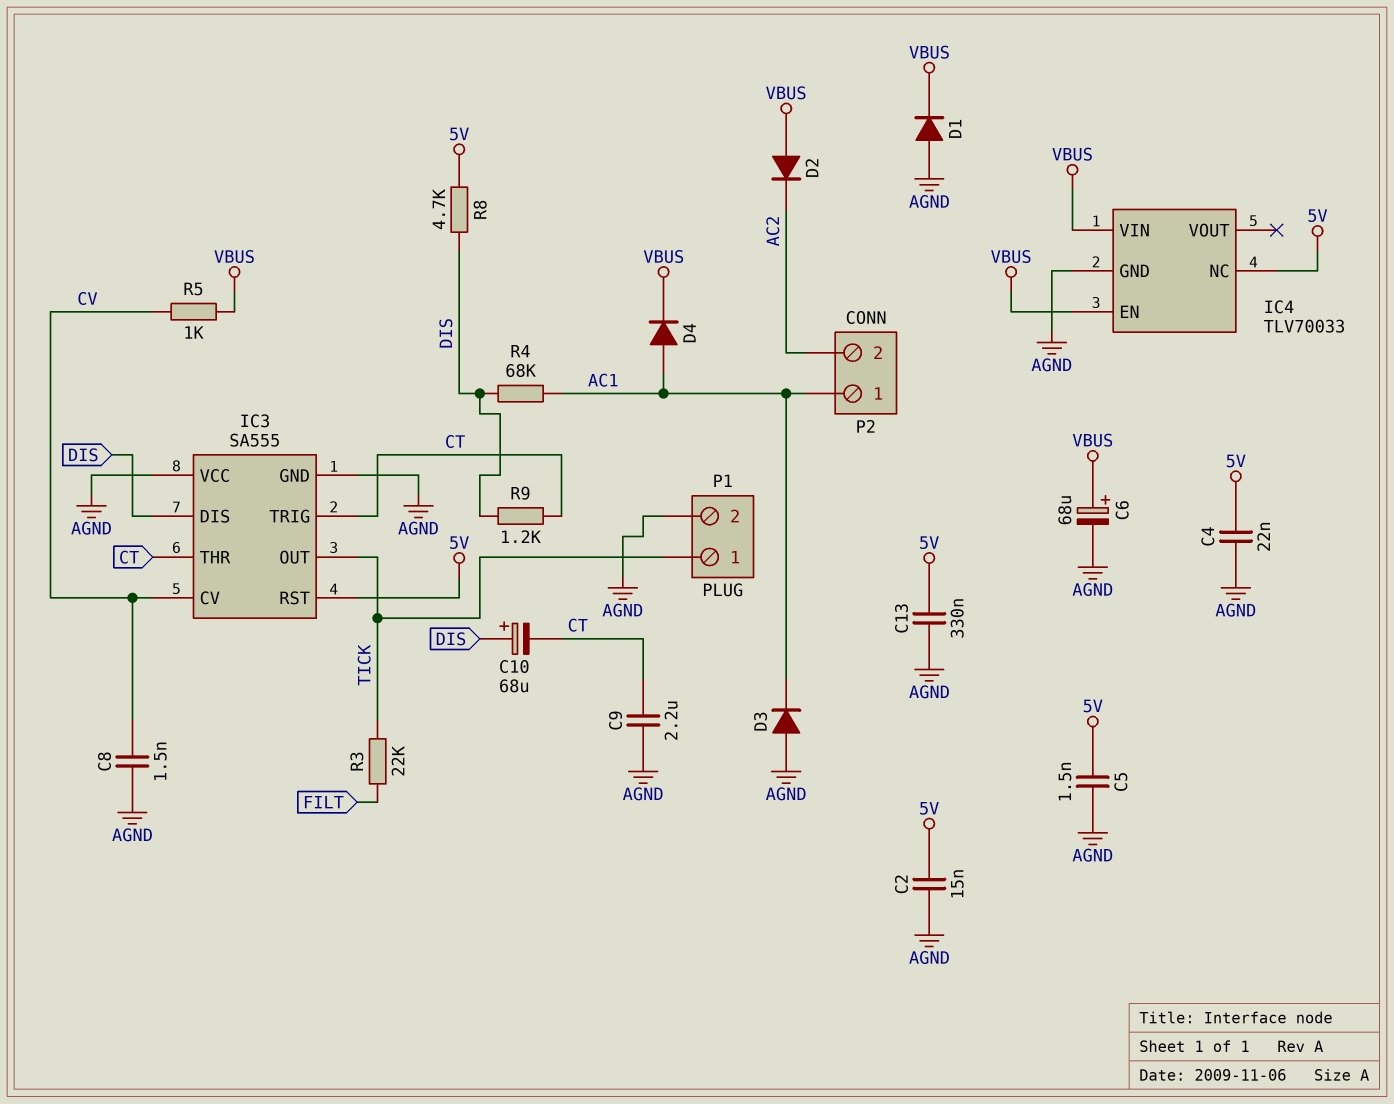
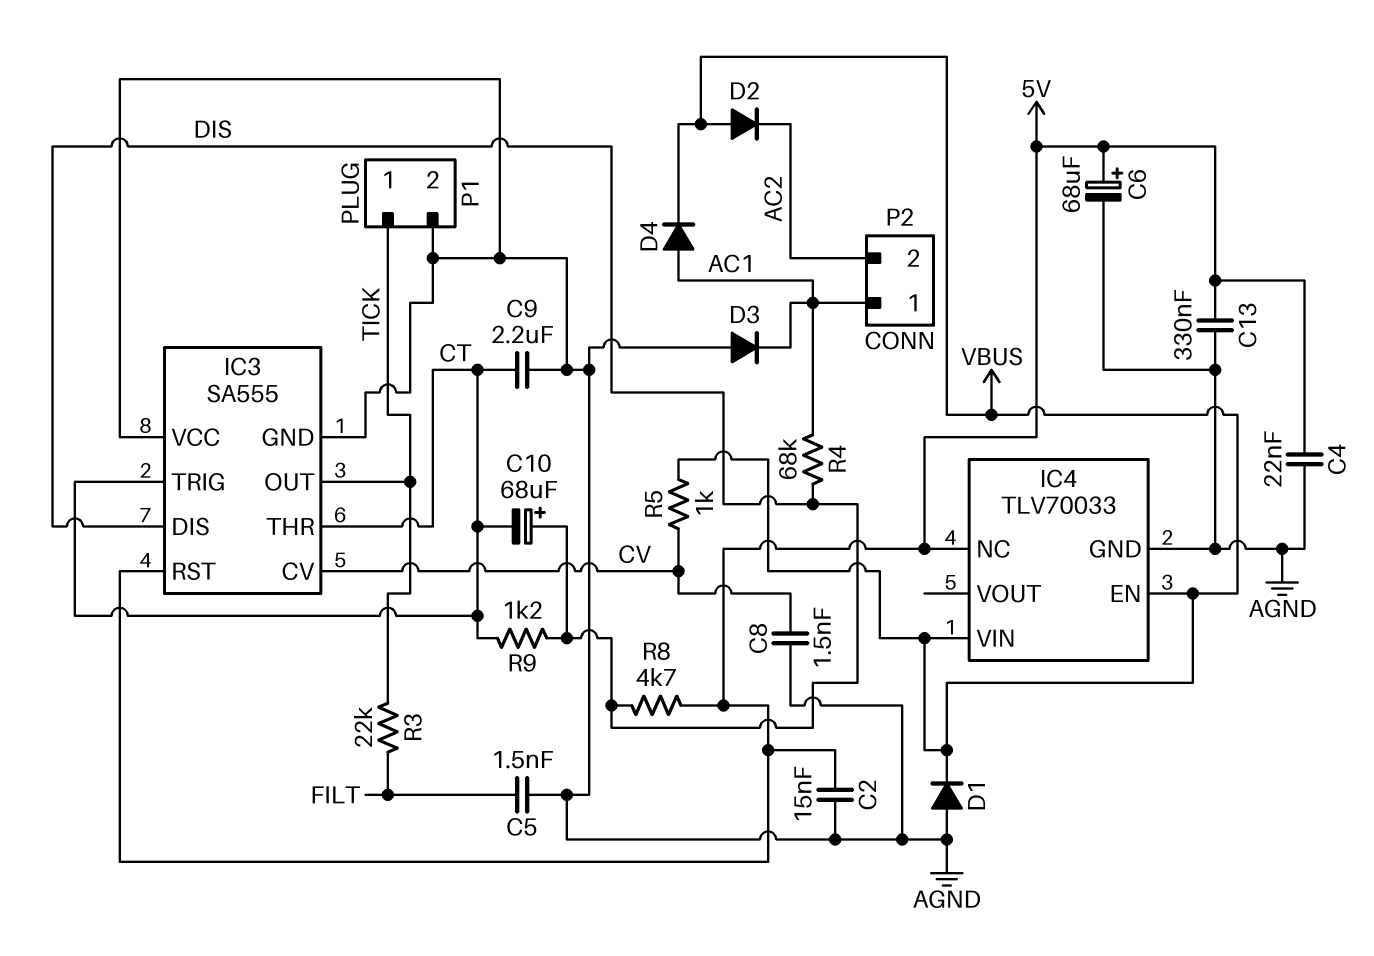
C5: 1.5nF (5V, AGND) -> 1.5nF (AGND, FILT)
C6: 68uF (plus VBUS, minus AGND) -> 68uF (plus 5V, minus AGND)

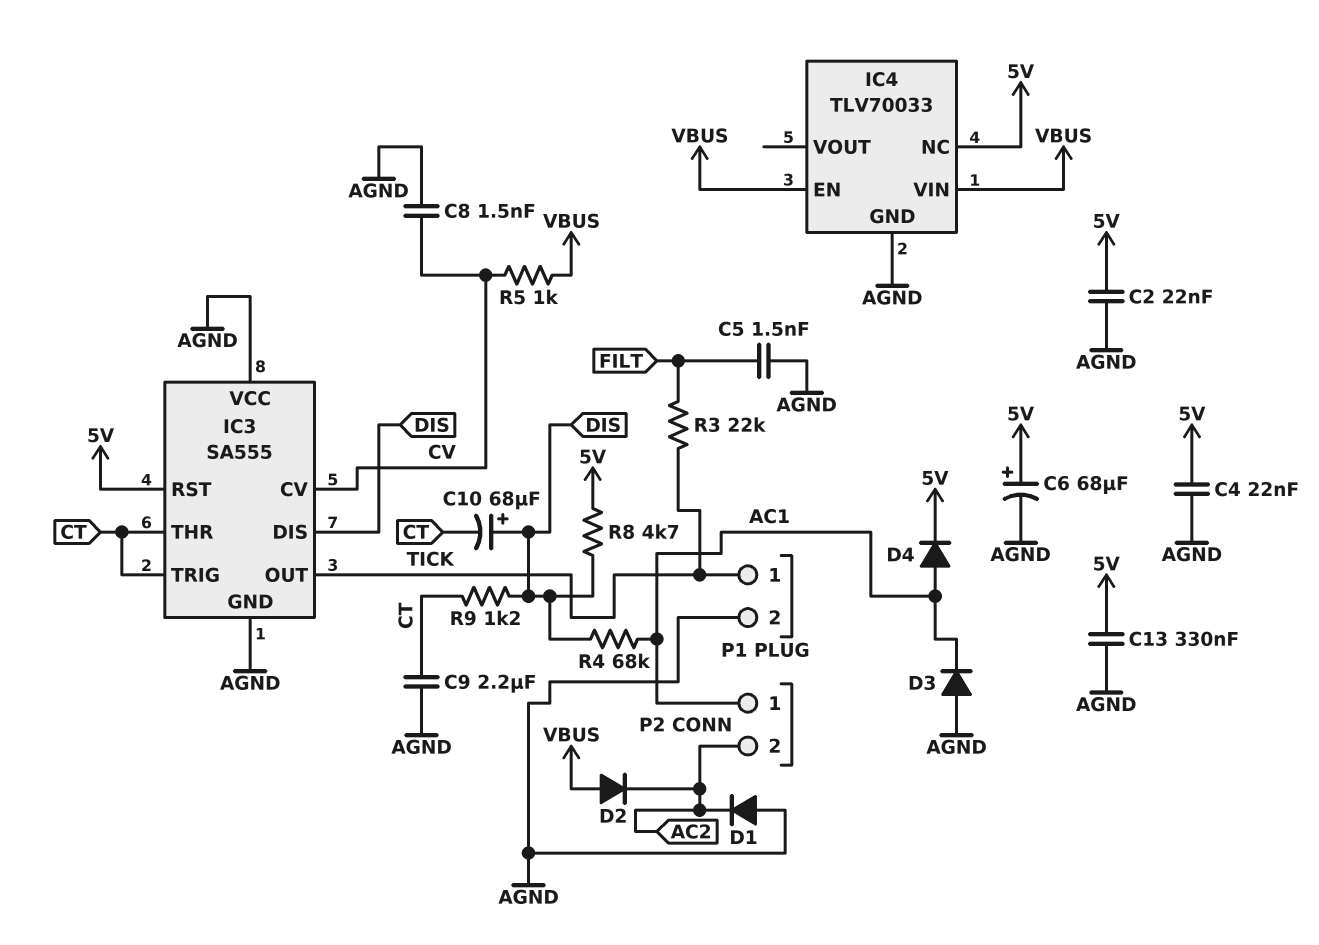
C2: 15nF (5V, AGND) -> 22nF (5V, AGND)
D1: diode (A AGND, K VBUS) -> diode (A AGND, K AC2)
D4: diode (A AC1, K VBUS) -> diode (A AC1, K 5V)

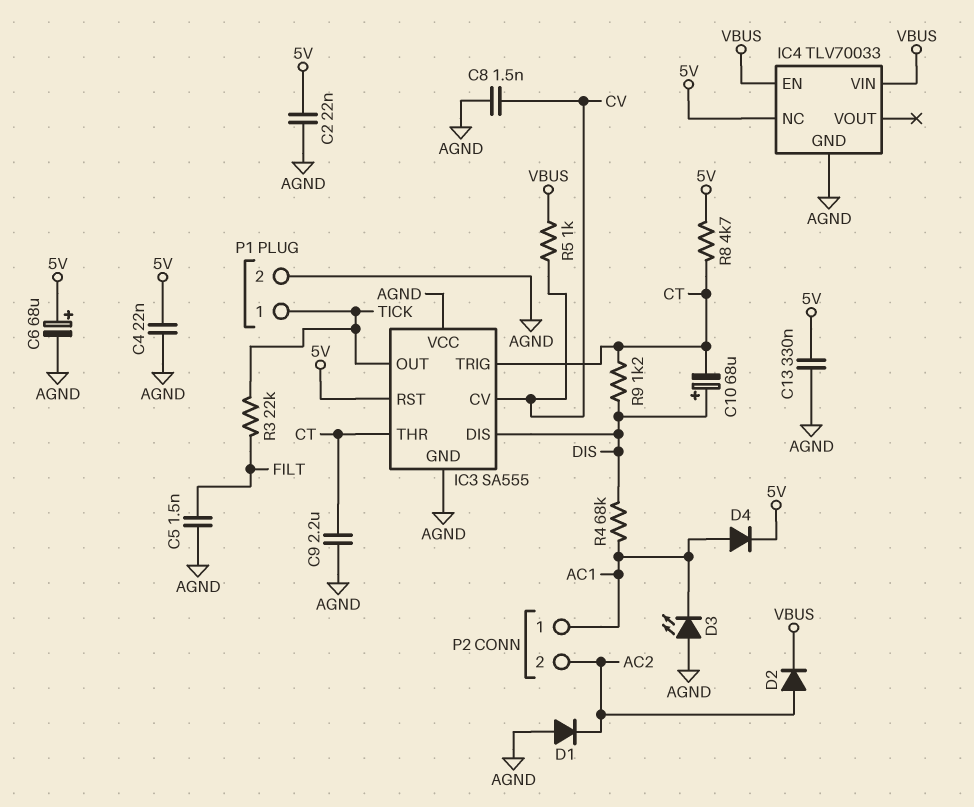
D2: diode (A VBUS, K AC2) -> diode (A AC2, K VBUS)
D3: diode (A AGND, K AC1) -> LED (A AGND, K AC1)
R8: 4.7k (5V, DIS) -> 4.7k (5V, CT)

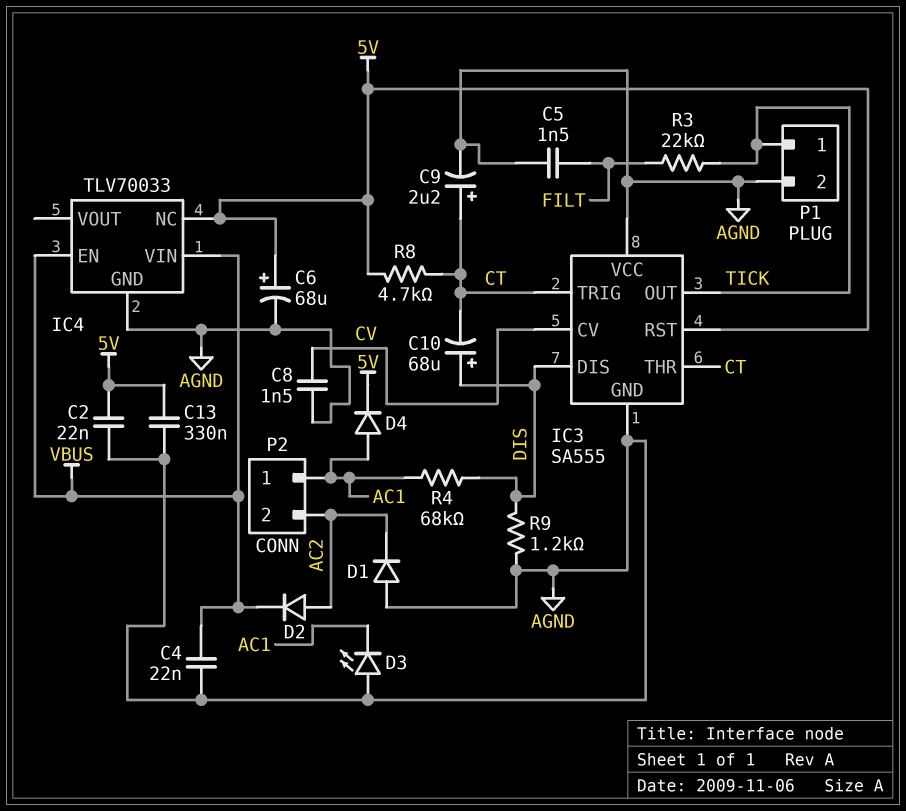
C4: 22nF (5V, AGND) -> 22nF (AGND, VBUS)
C9: 2.2uF (AGND, CT) -> 2.2uF (plus CT, minus AGND)
R5: 1k (CV, VBUS) -> none
R9: 1.2k (CT, DIS) -> 1.2k (AGND, DIS)

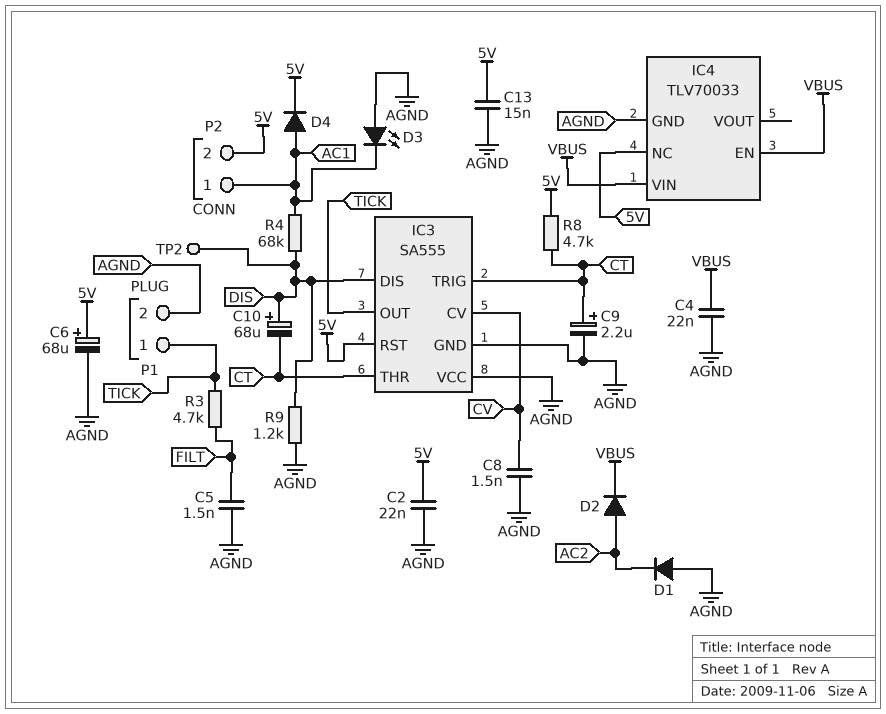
C13: 330nF (5V, AGND) -> 15nF (5V, AGND)
P2 pin 2: AC2 -> 5V
R3: 22k (FILT, TICK) -> 4.7k (FILT, TICK)
TP2: none -> test point (DIS)

